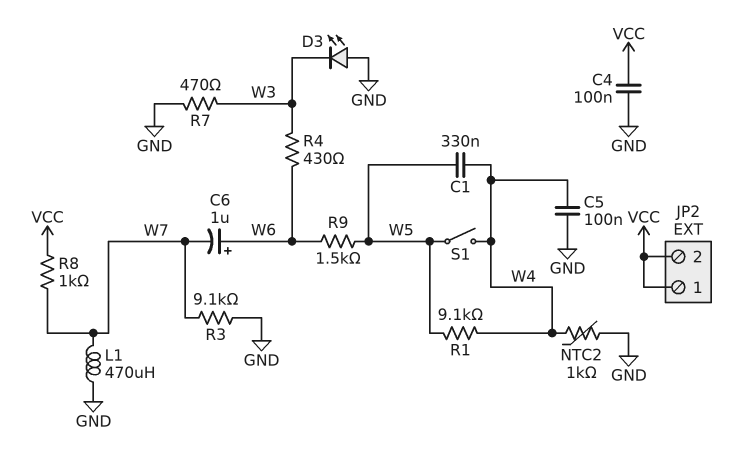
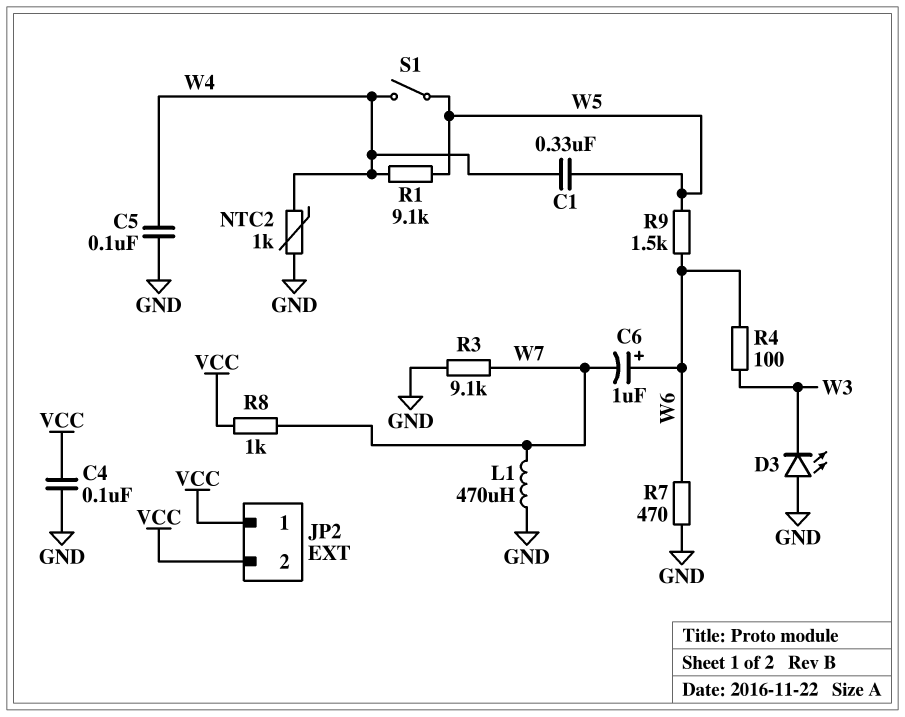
R4: 430 (W3, W6) -> 100 (W3, W6)
R7: 470 (GND, W3) -> 470 (GND, W6)

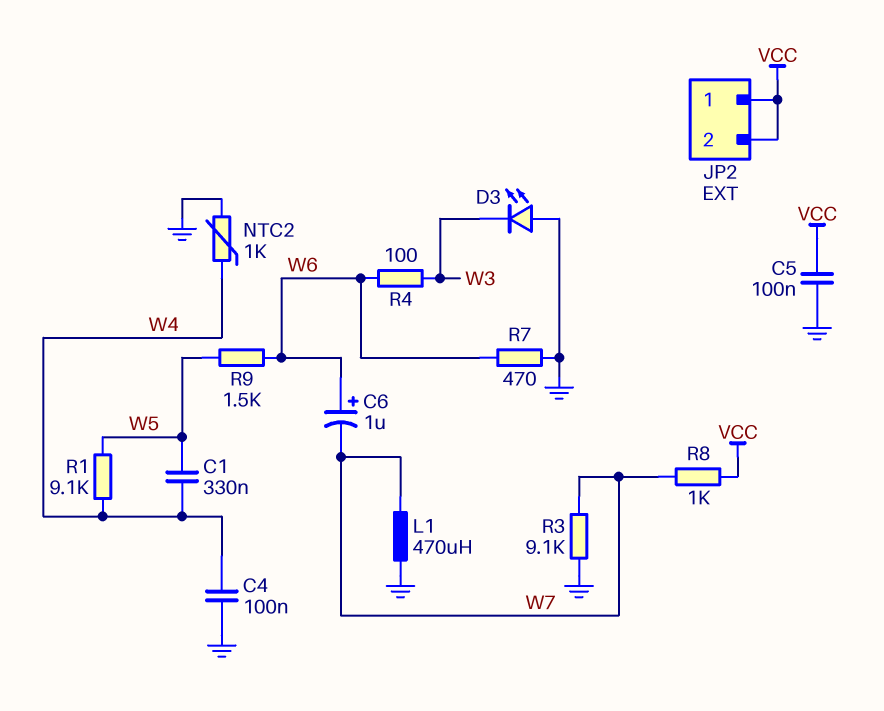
C4: 100nF (GND, VCC) -> 100nF (GND, W4)
C5: 100nF (GND, W4) -> 100nF (GND, VCC)
S1: switch (W4, W5) -> none

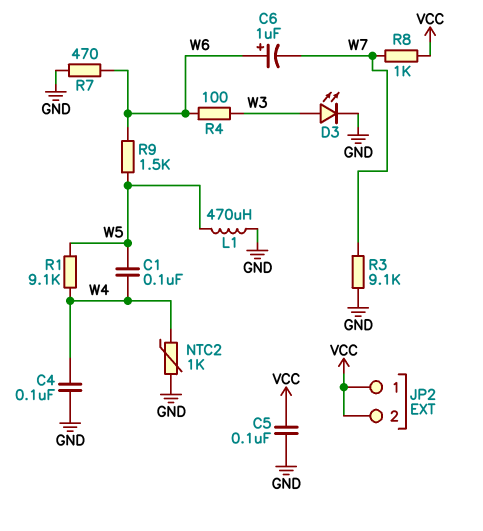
C1: 330nF (W4, W5) -> 100nF (W4, W5)
D3: LED (A GND, K W3) -> LED (A W3, K GND)
L1: 470uH (GND, W7) -> 470uH (GND, W5)

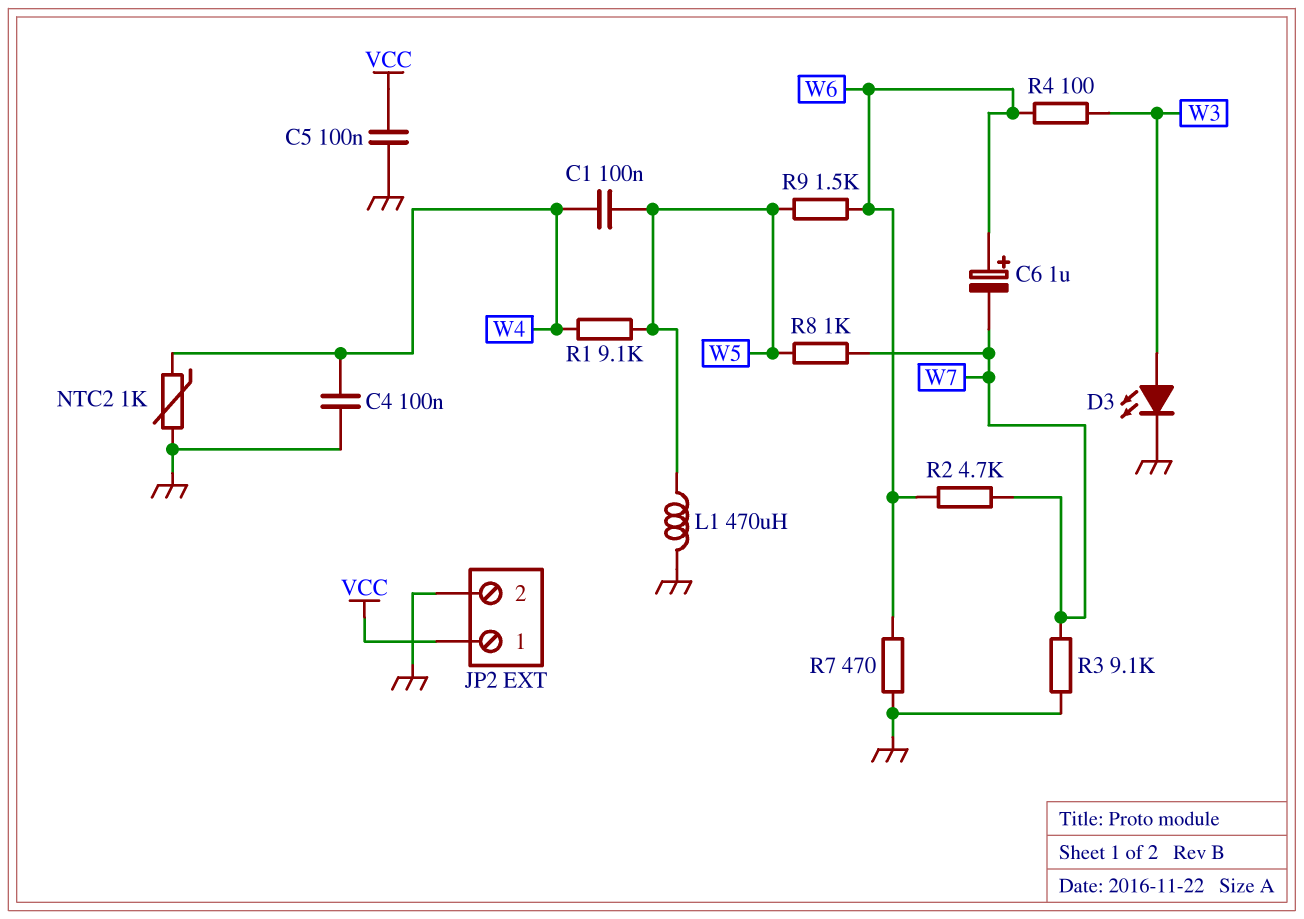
JP2 pin 2: VCC -> GND
R2: none -> 4.7k (W6, W7)
R8: 1k (VCC, W7) -> 1k (W5, W7)

